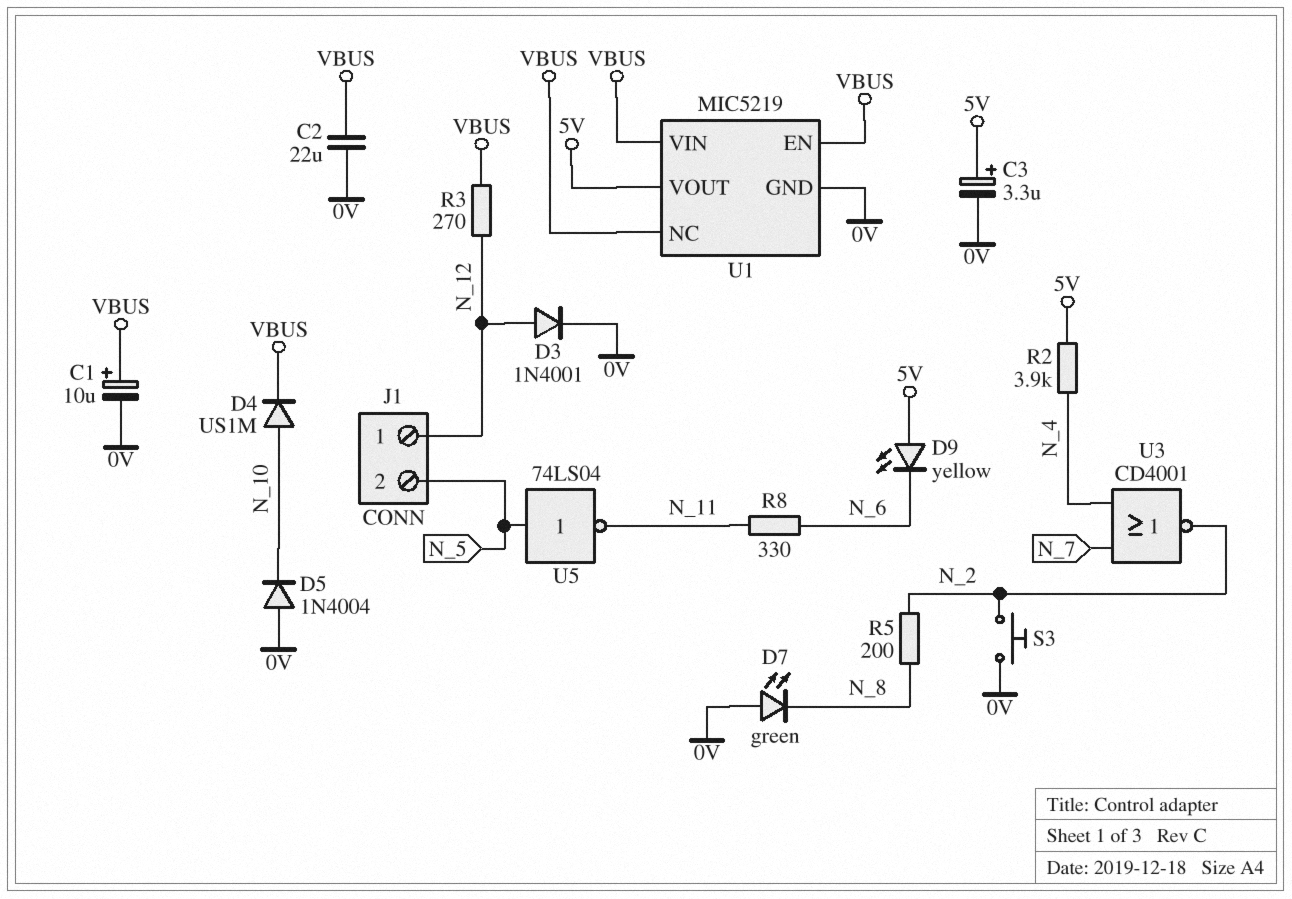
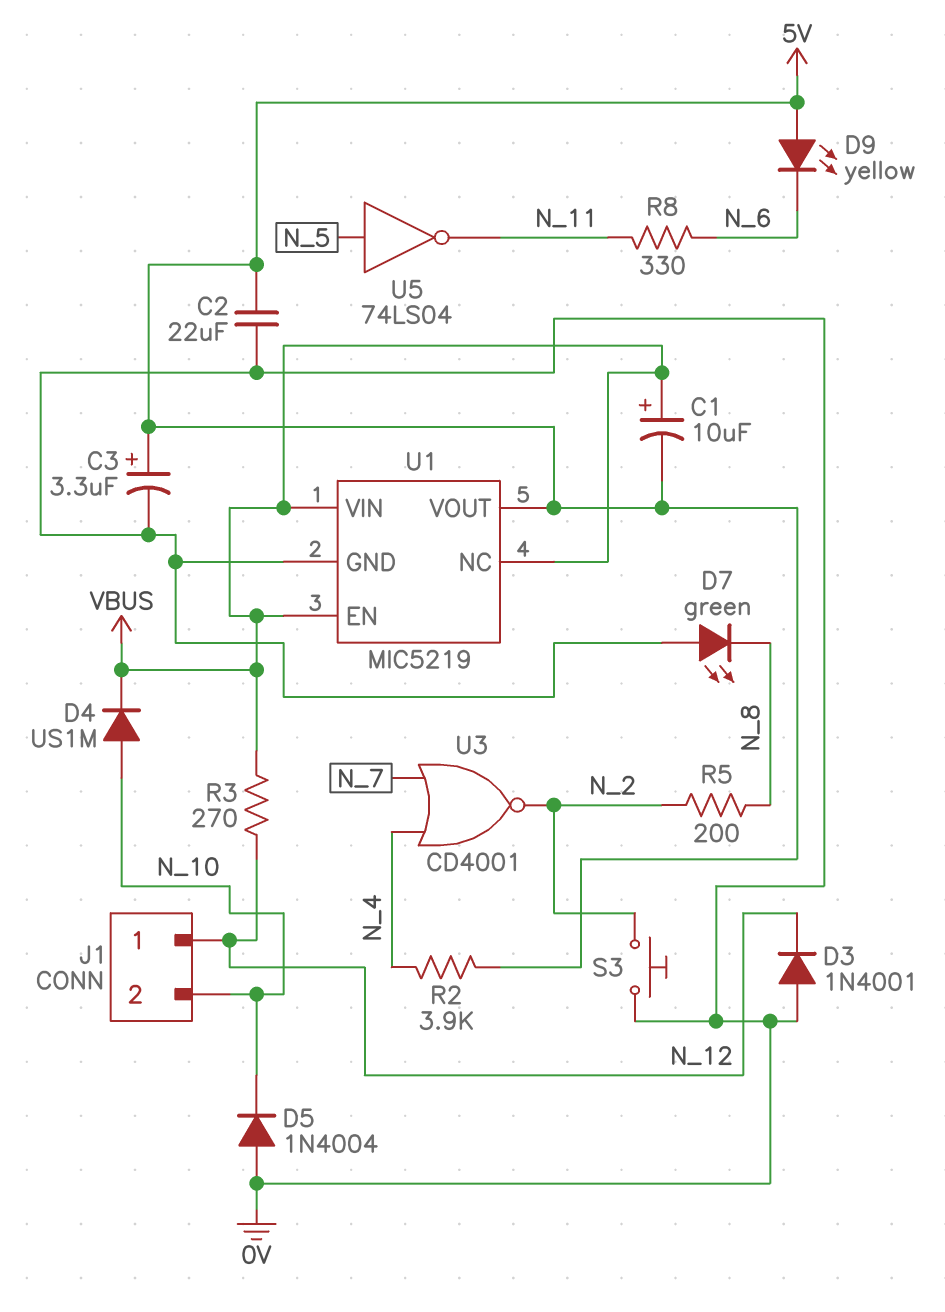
C1: 10uF (plus VBUS, minus 0V) -> 10uF (plus VBUS, minus 5V)
C2: 22uF (0V, VBUS) -> 22uF (0V, 5V)
D3: diode 1N4001 (A N_12, K 0V) -> diode 1N4001 (A 0V, K N_12)
J1 pin 2: N_5 -> N_10

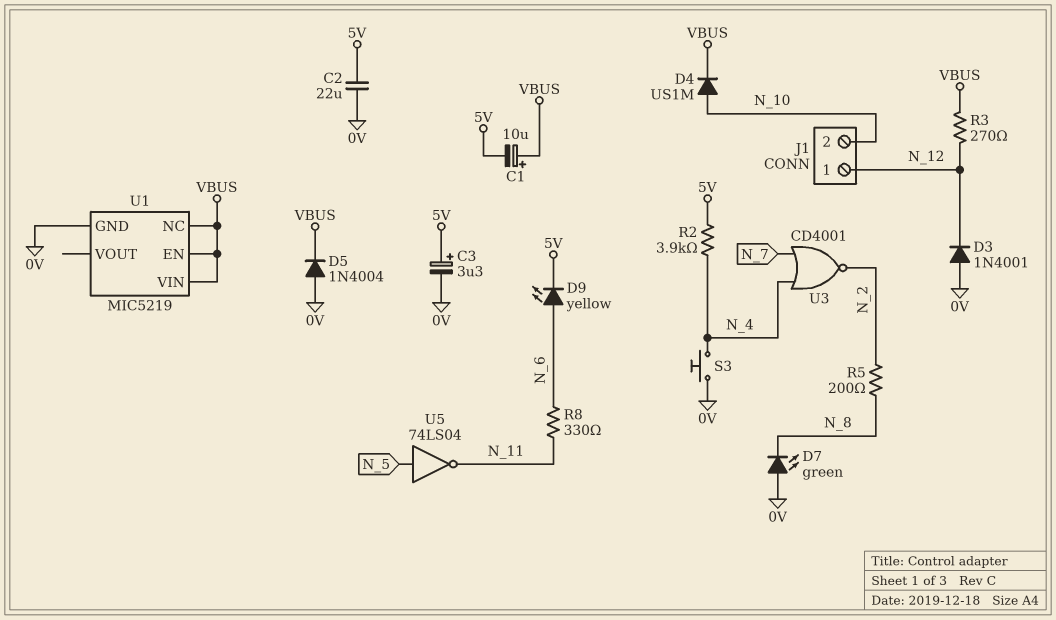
D5: diode 1N4004 (A 0V, K N_10) -> diode 1N4004 (A 0V, K VBUS)
D9: LED yellow (A 5V, K N_6) -> LED yellow (A N_6, K 5V)
S3: button (0V, N_2) -> button (0V, N_4)
U1 pin VOUT: 5V -> none

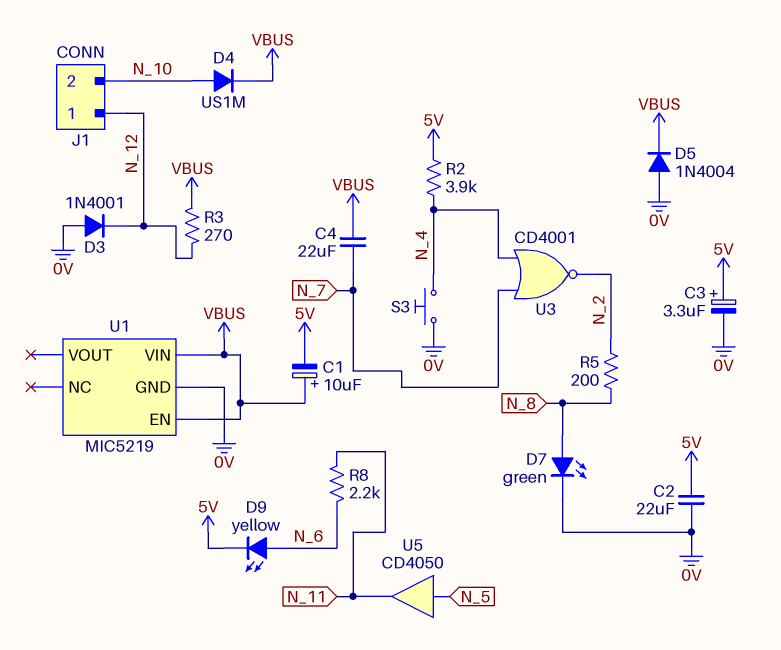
C4: none -> 22uF (N_7, VBUS)
D7: LED green (A 0V, K N_8) -> LED green (A N_8, K 0V)
R8: 330 (N_6, N_11) -> 2.2k (N_6, N_11)
U1 pin NC: VBUS -> none
U5: NOT 74LS04 (in N_5, out N_11) -> buffer CD4050 (in N_5, out N_11)

